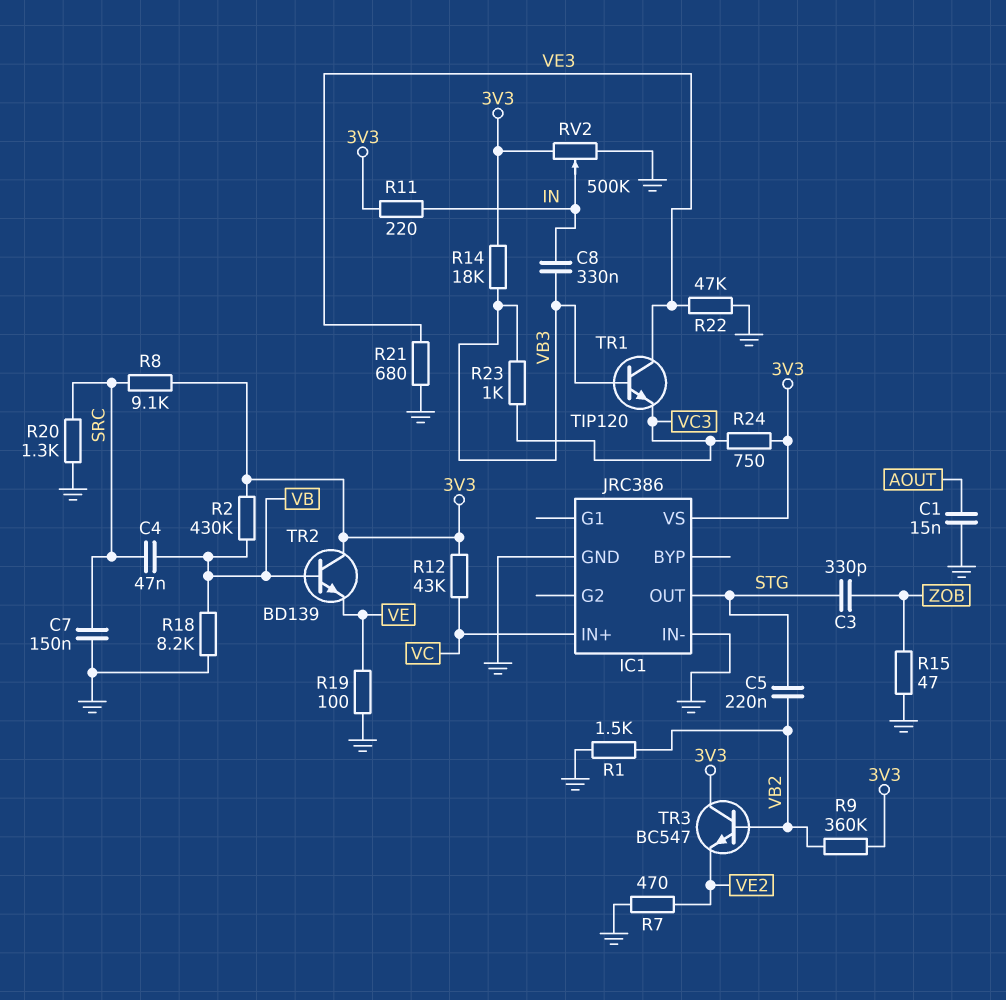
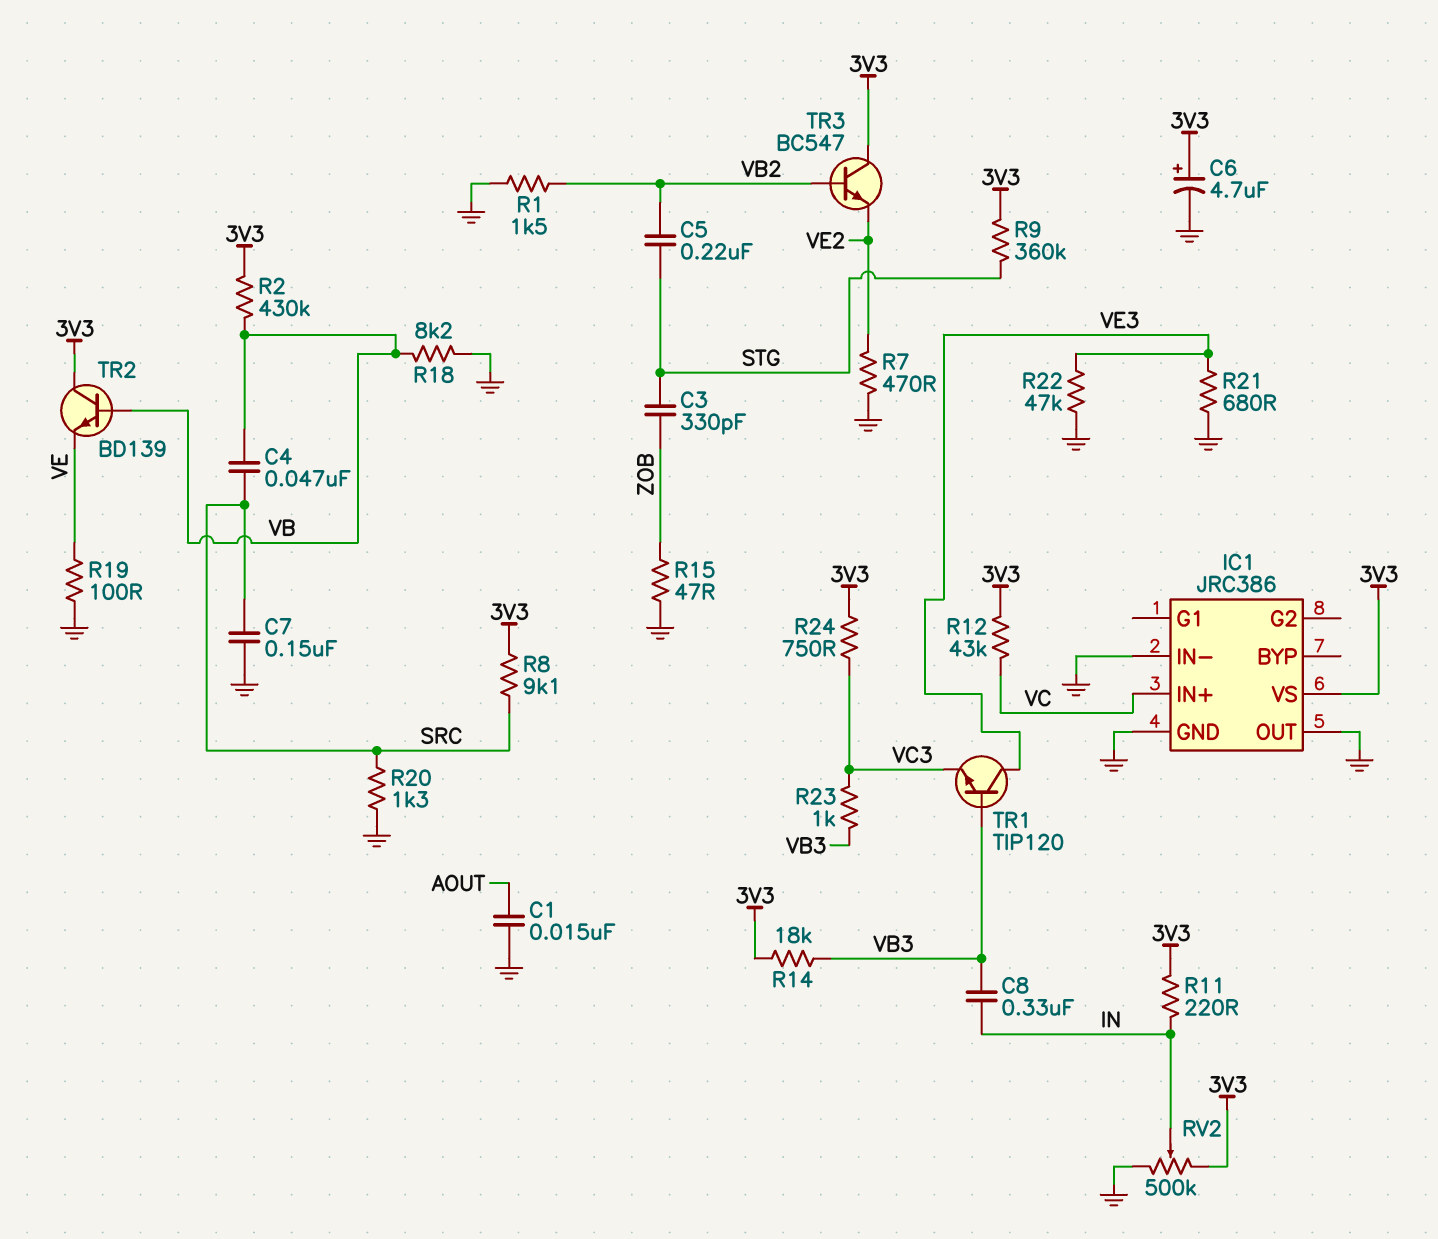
C6: none -> 4.7uF (plus 3V3, minus GND)
IC1 pin OUT: STG -> GND
R9: 360k (3V3, VB2) -> 360k (3V3, STG)

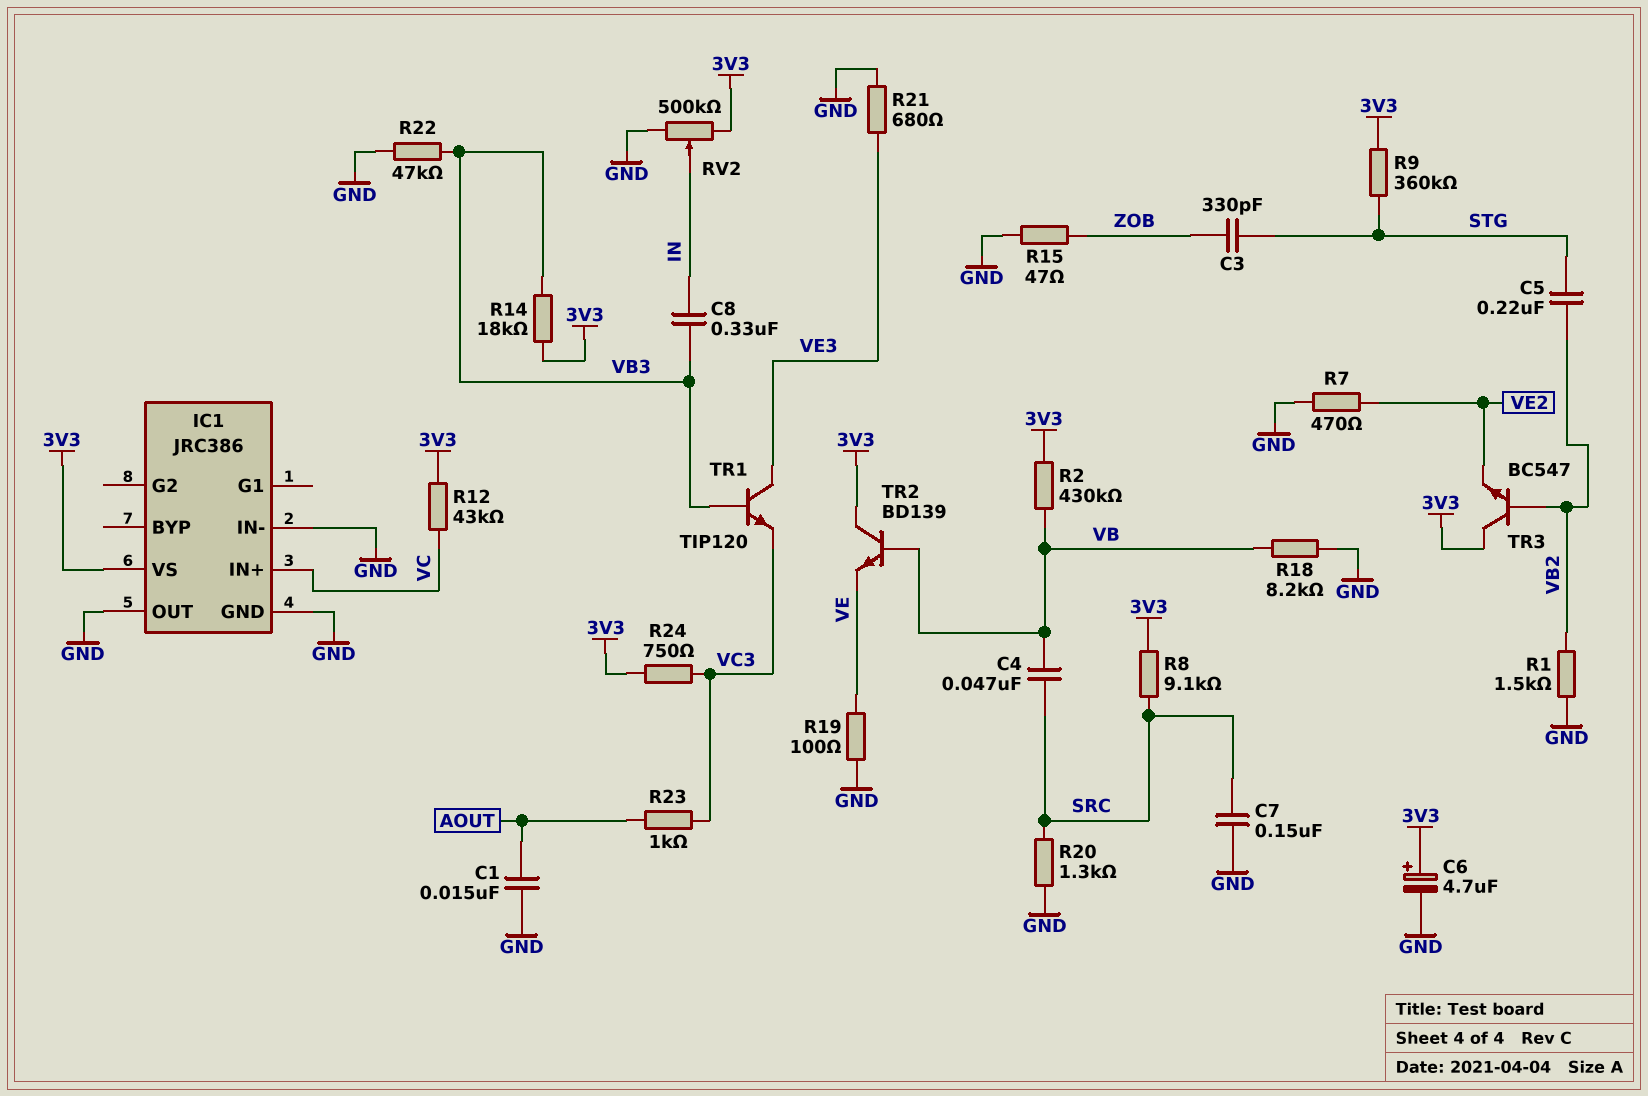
R11: 220 (3V3, IN) -> none
R22: 47k (GND, VE3) -> 47k (GND, VB3)
R23: 1k (VB3, VC3) -> 1k (AOUT, VC3)

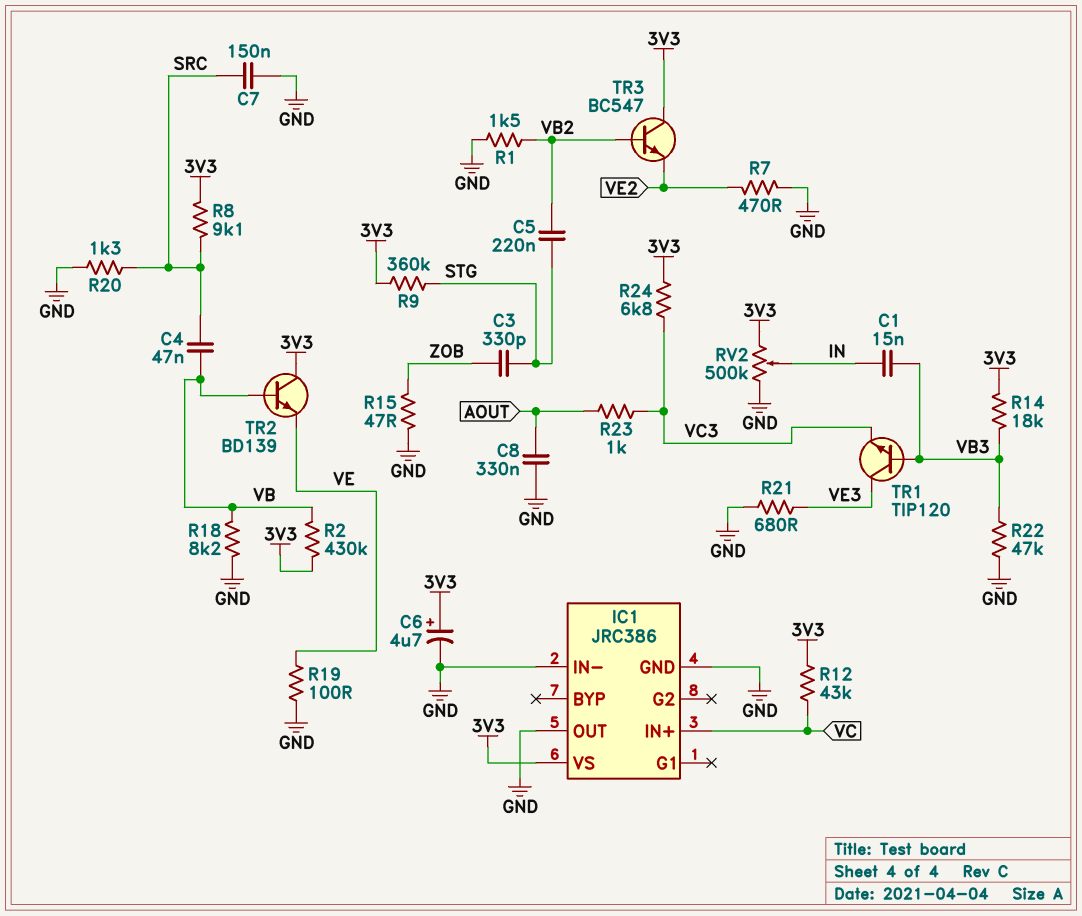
C1: 15nF (AOUT, GND) -> 15nF (IN, VB3)
C8: 330nF (IN, VB3) -> 330nF (AOUT, GND)
R24: 750 (3V3, VC3) -> 6.8k (3V3, VC3)

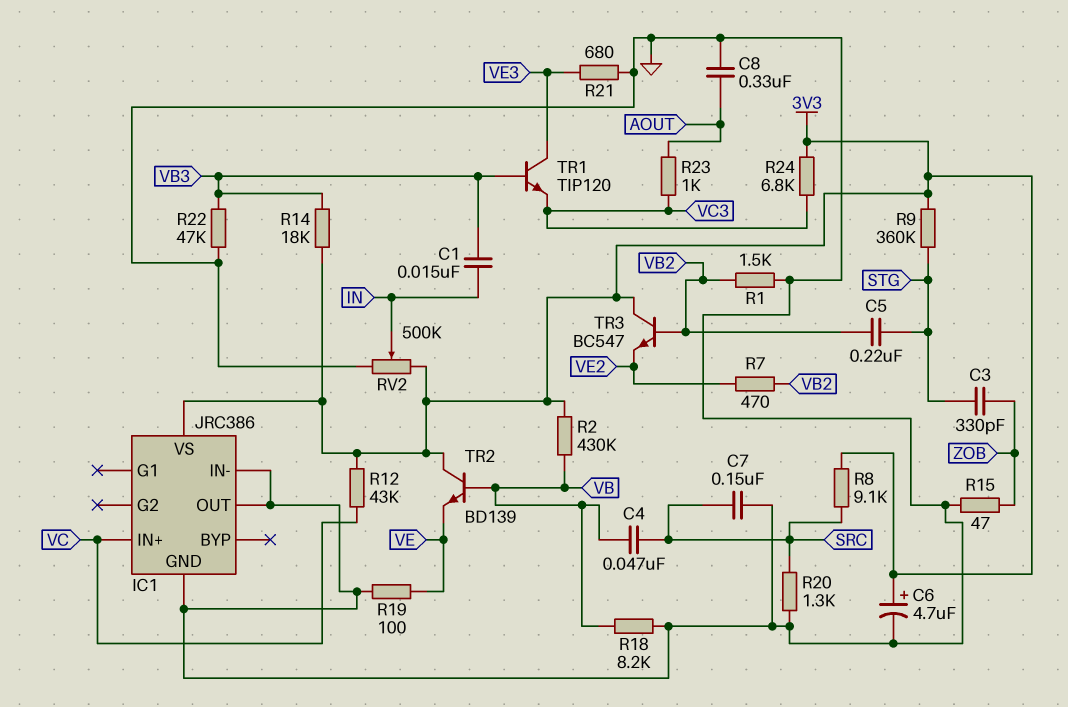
R7: 470 (GND, VE2) -> 470 (VB2, VE2)

